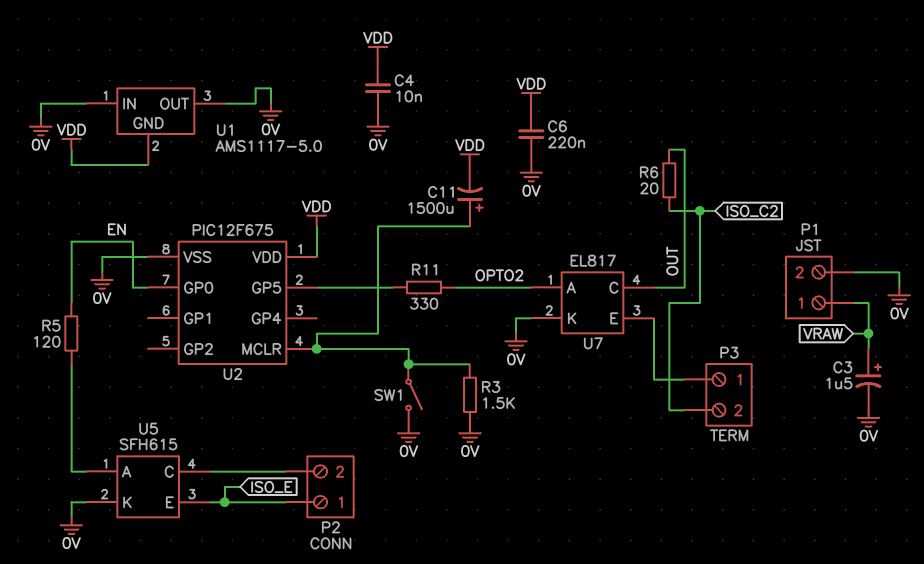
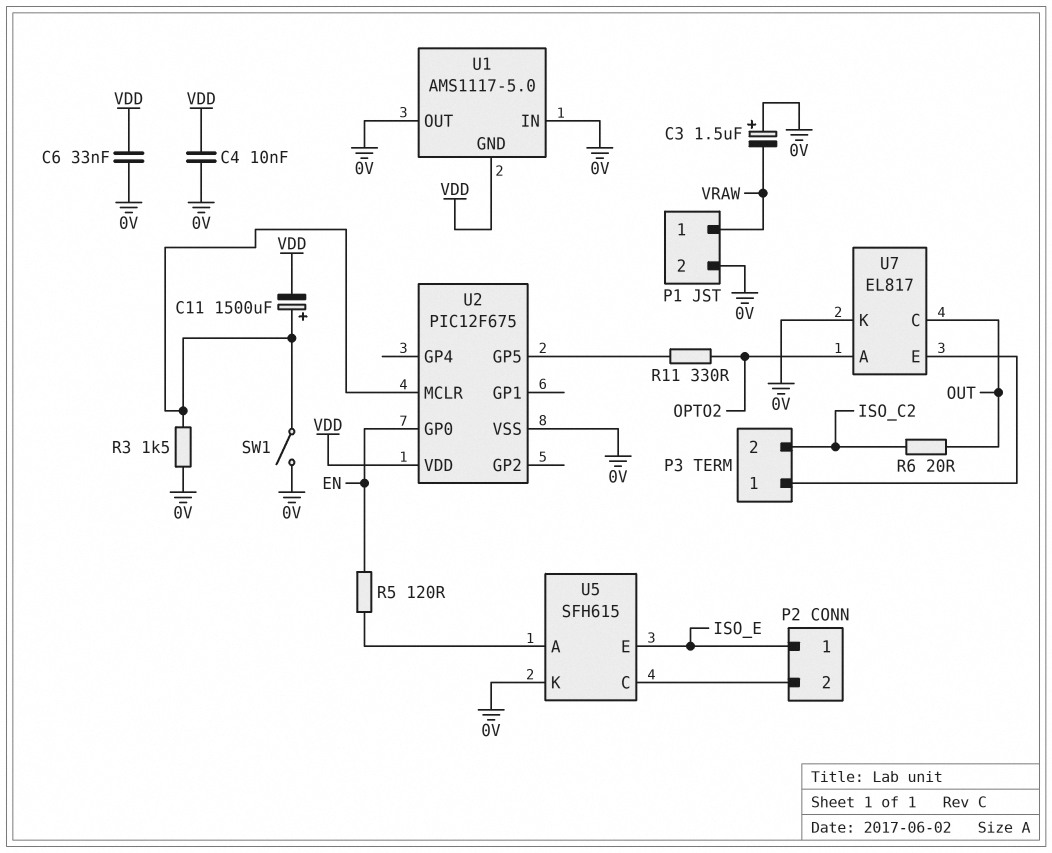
C3: 1.5uF (plus VRAW, minus 0V) -> 1.5uF (plus 0V, minus VRAW)
C6: 220nF (0V, VDD) -> 33nF (0V, VDD)

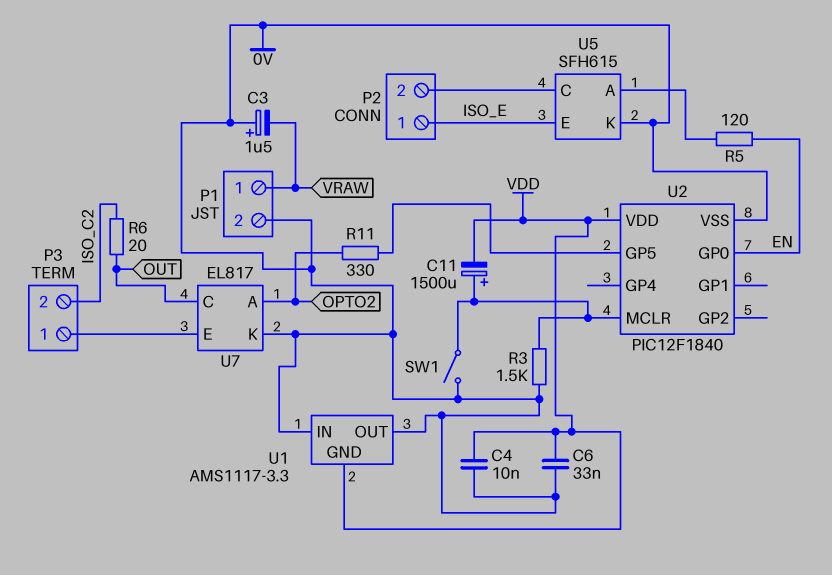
U1: AMS1117-5.0 -> AMS1117-3.3
U2: PIC12F675 -> PIC12F1840

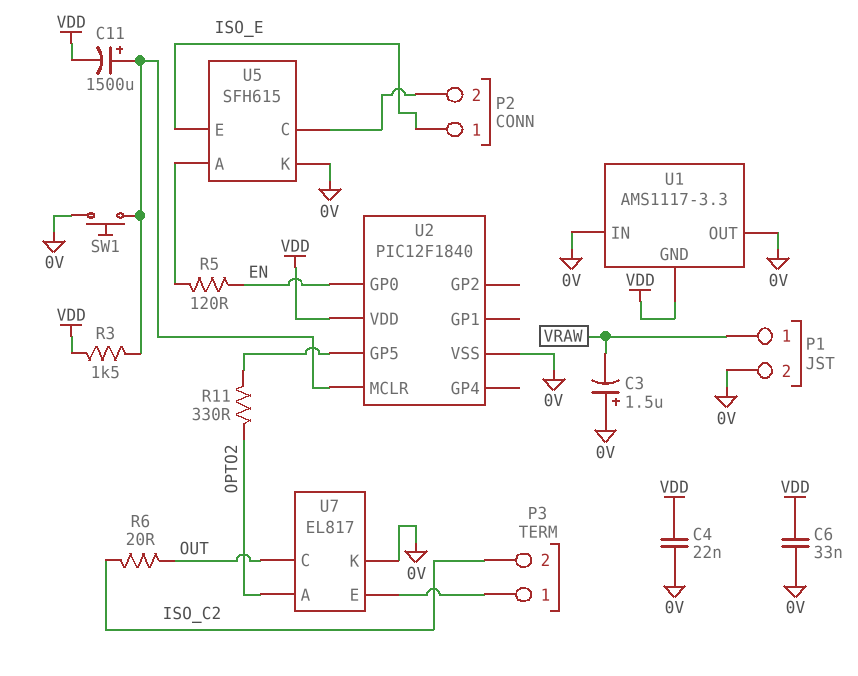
C4: 10nF (0V, VDD) -> 22nF (0V, VDD)
R3: 1.5k (0V, U2/MCLR) -> 1.5k (U2/MCLR, VDD)
SW1: switch (0V, U2/MCLR) -> button (0V, U2/MCLR)

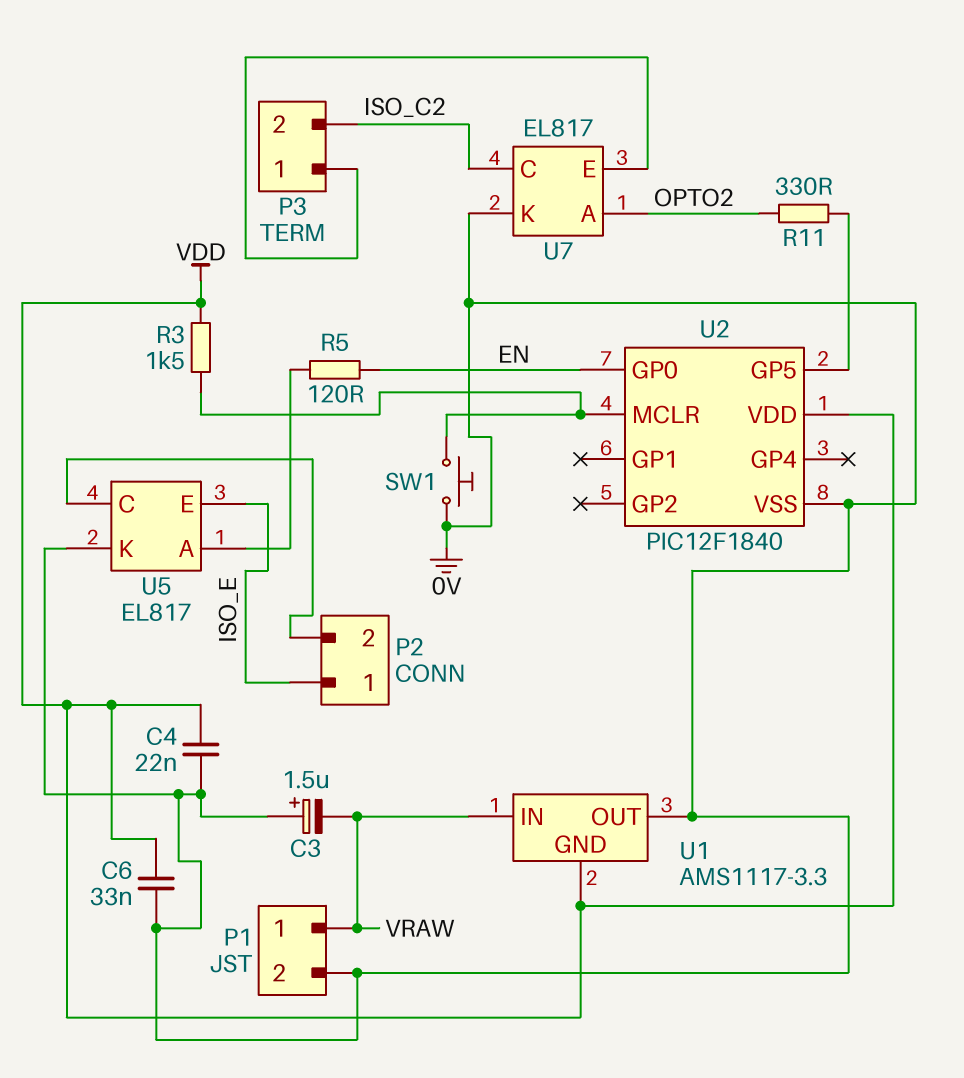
C11: 1500uF (plus U2/MCLR, minus VDD) -> none
R6: 20 (ISO_C2, OUT) -> none
U1 pin IN: 0V -> VRAW
U5: SFH615 -> EL817
U7 pin C: OUT -> ISO_C2

